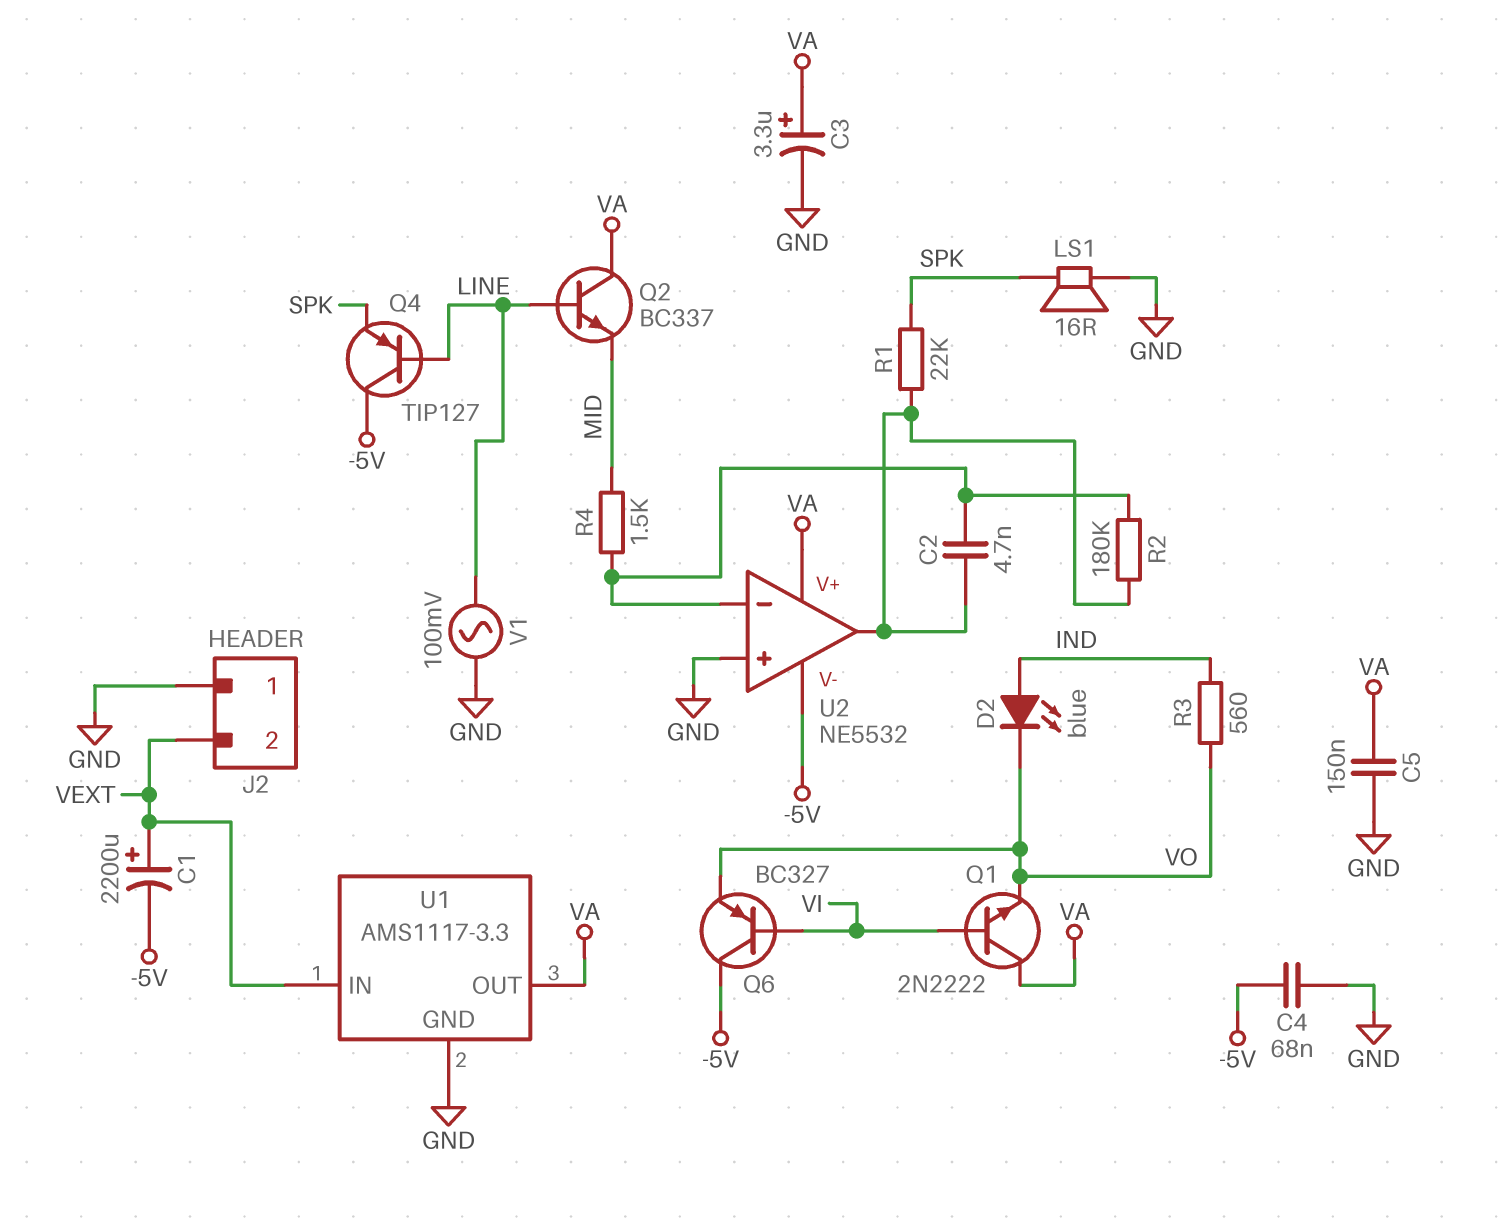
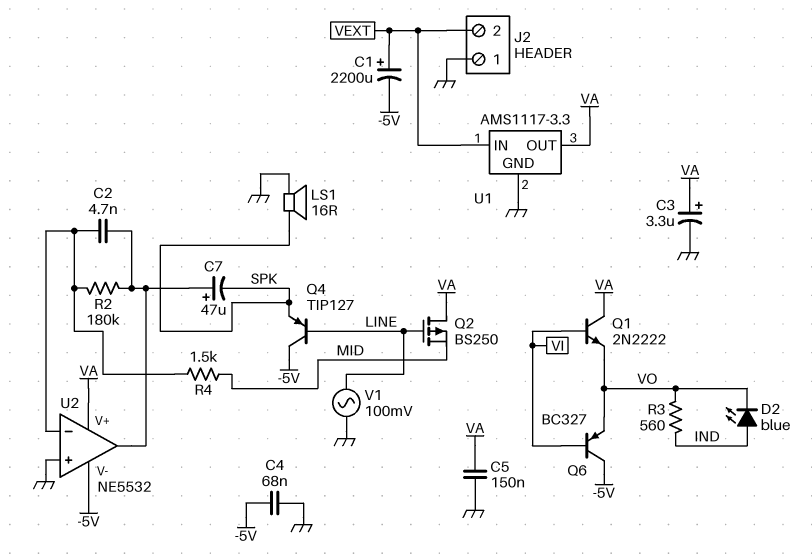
C7: none -> 47uF (plus U2/out, minus SPK)
Q2: NPN BC337 (B LINE, C VA, E MID) -> PMOS BS250 (G LINE, D VA, S MID)
R1: 22k (SPK, U2/out) -> none

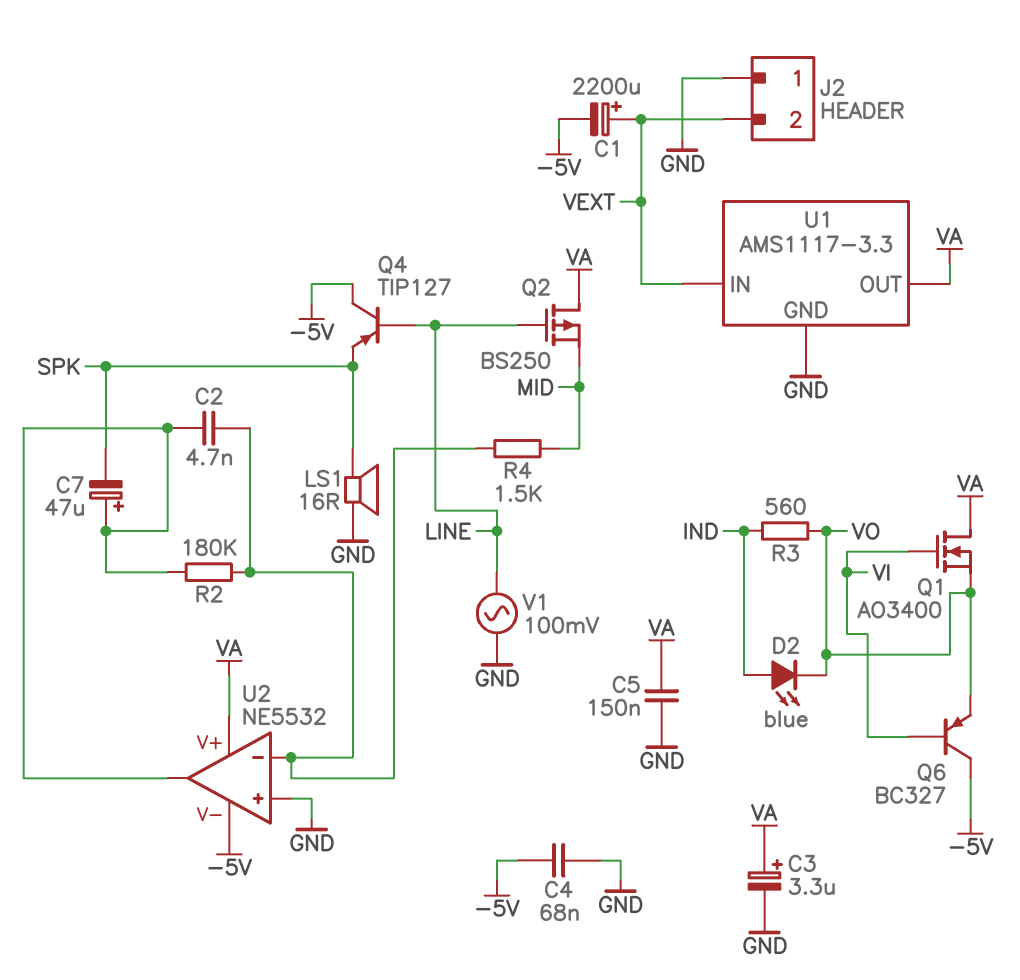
Q1: NPN 2N2222 (B VI, C VA, E VO) -> NMOS AO3400 (G VI, D VA, S VO)

